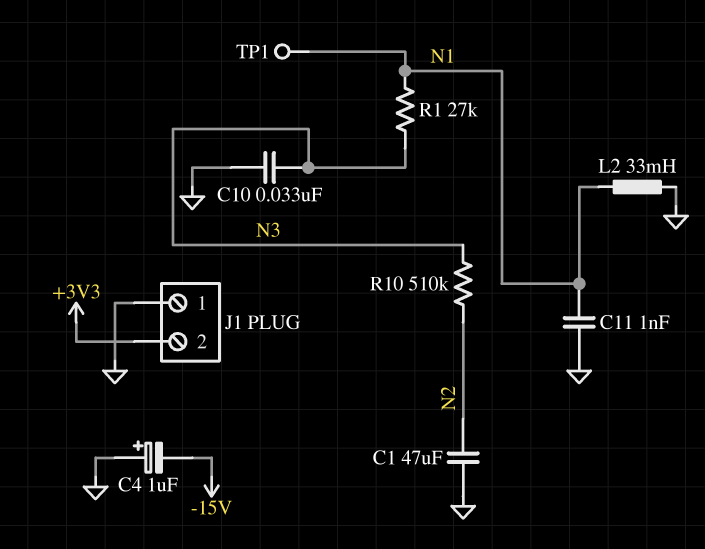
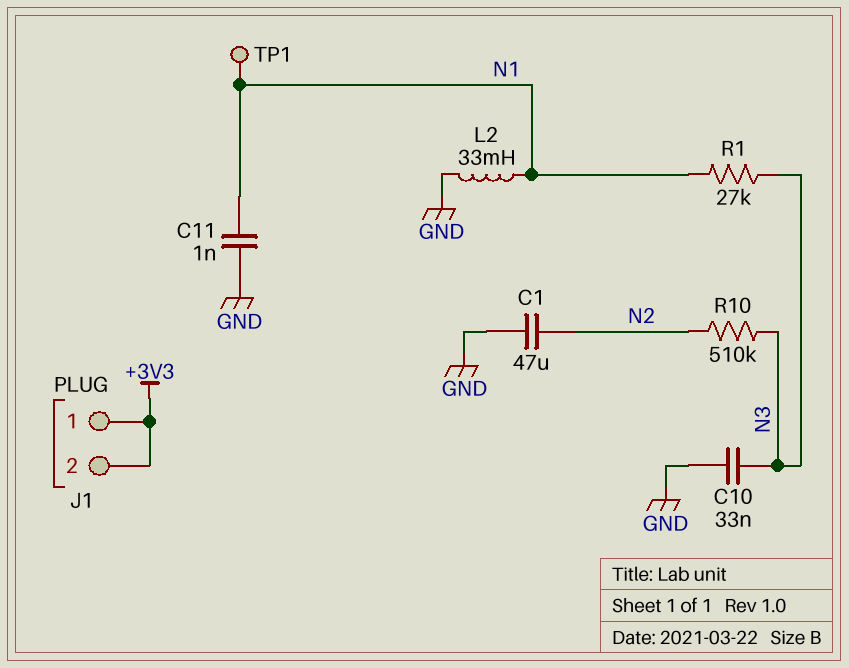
C4: 1uF (plus GND, minus -15V) -> none
J1 pin 1: GND -> +3V3

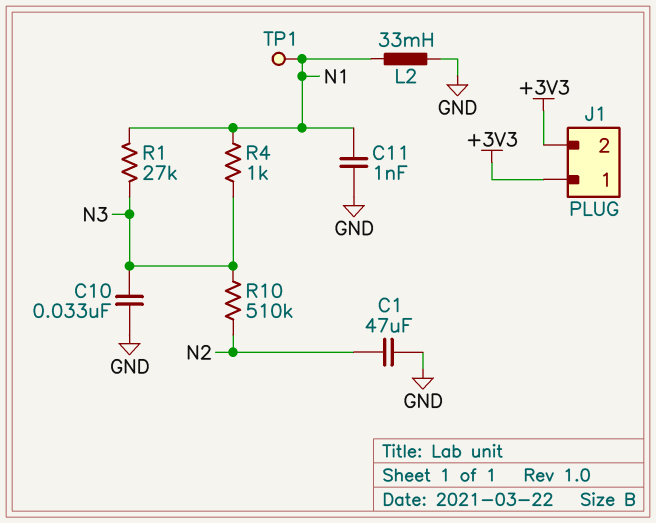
R4: none -> 1k (N1, N3)

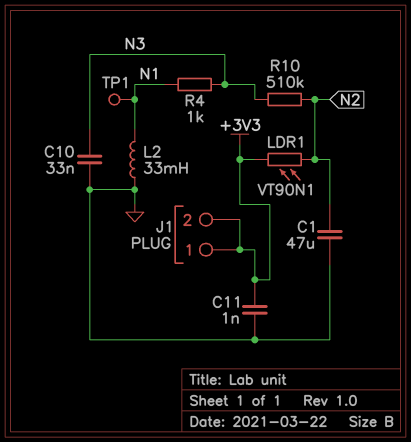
C11: 1nF (GND, N1) -> 1nF (+3V3, GND)
LDR1: none -> VT90N1 (+3V3, N2)
R1: 27k (N1, N3) -> none

